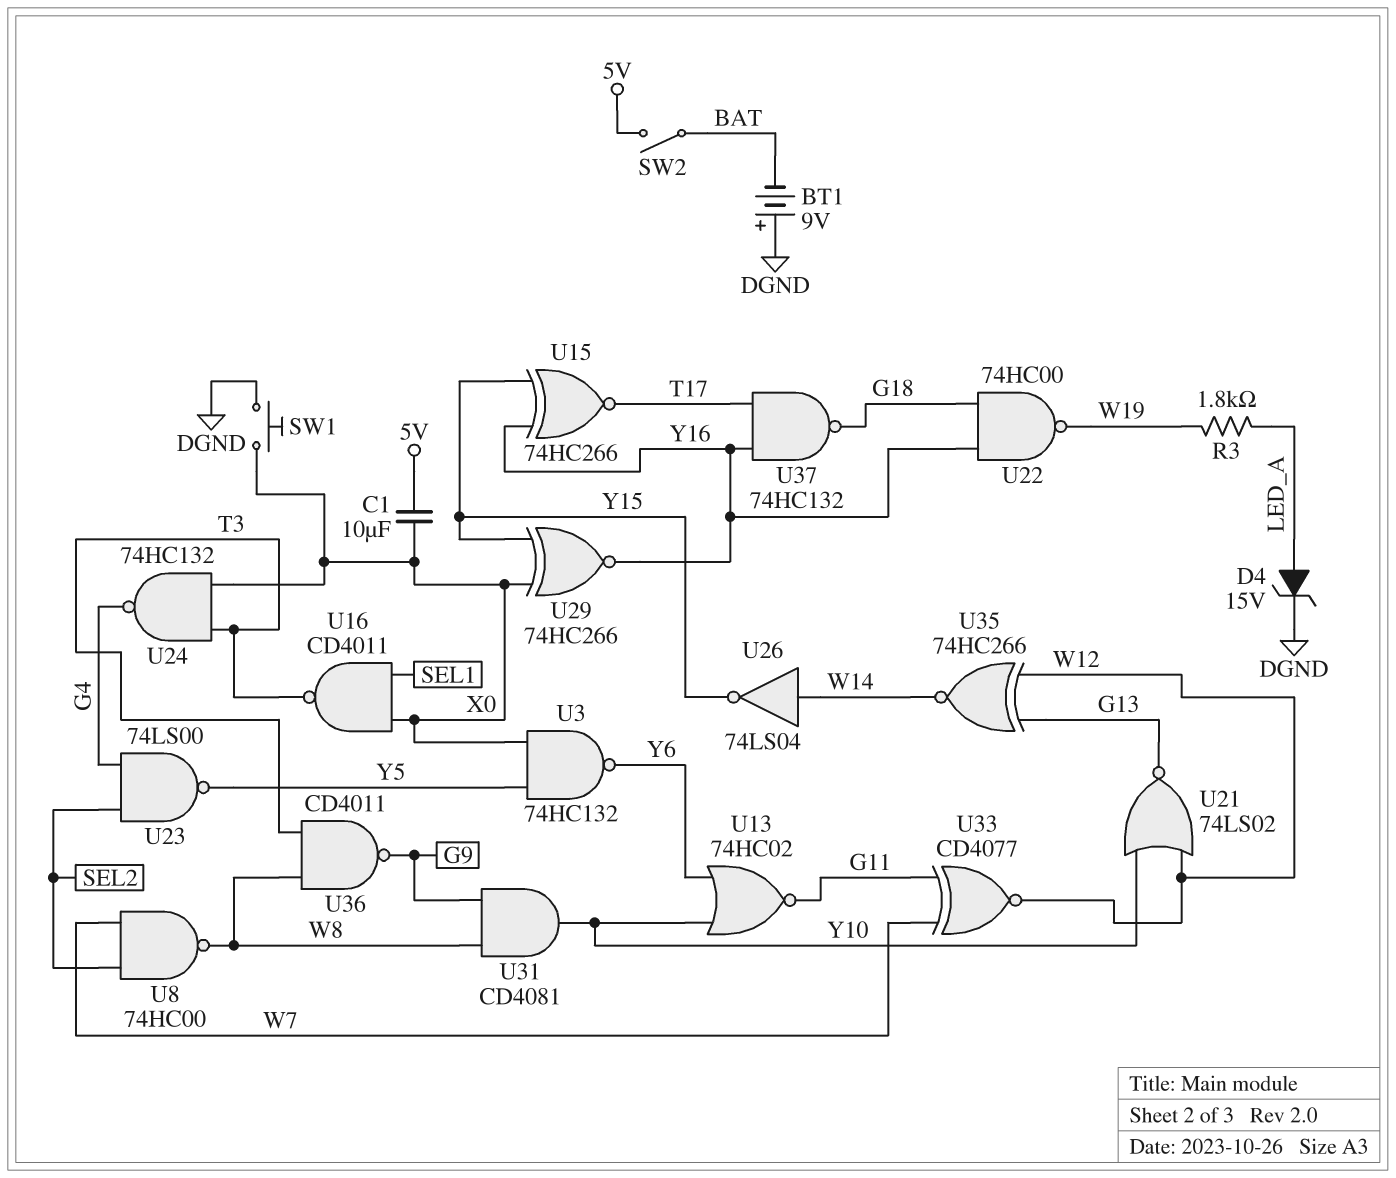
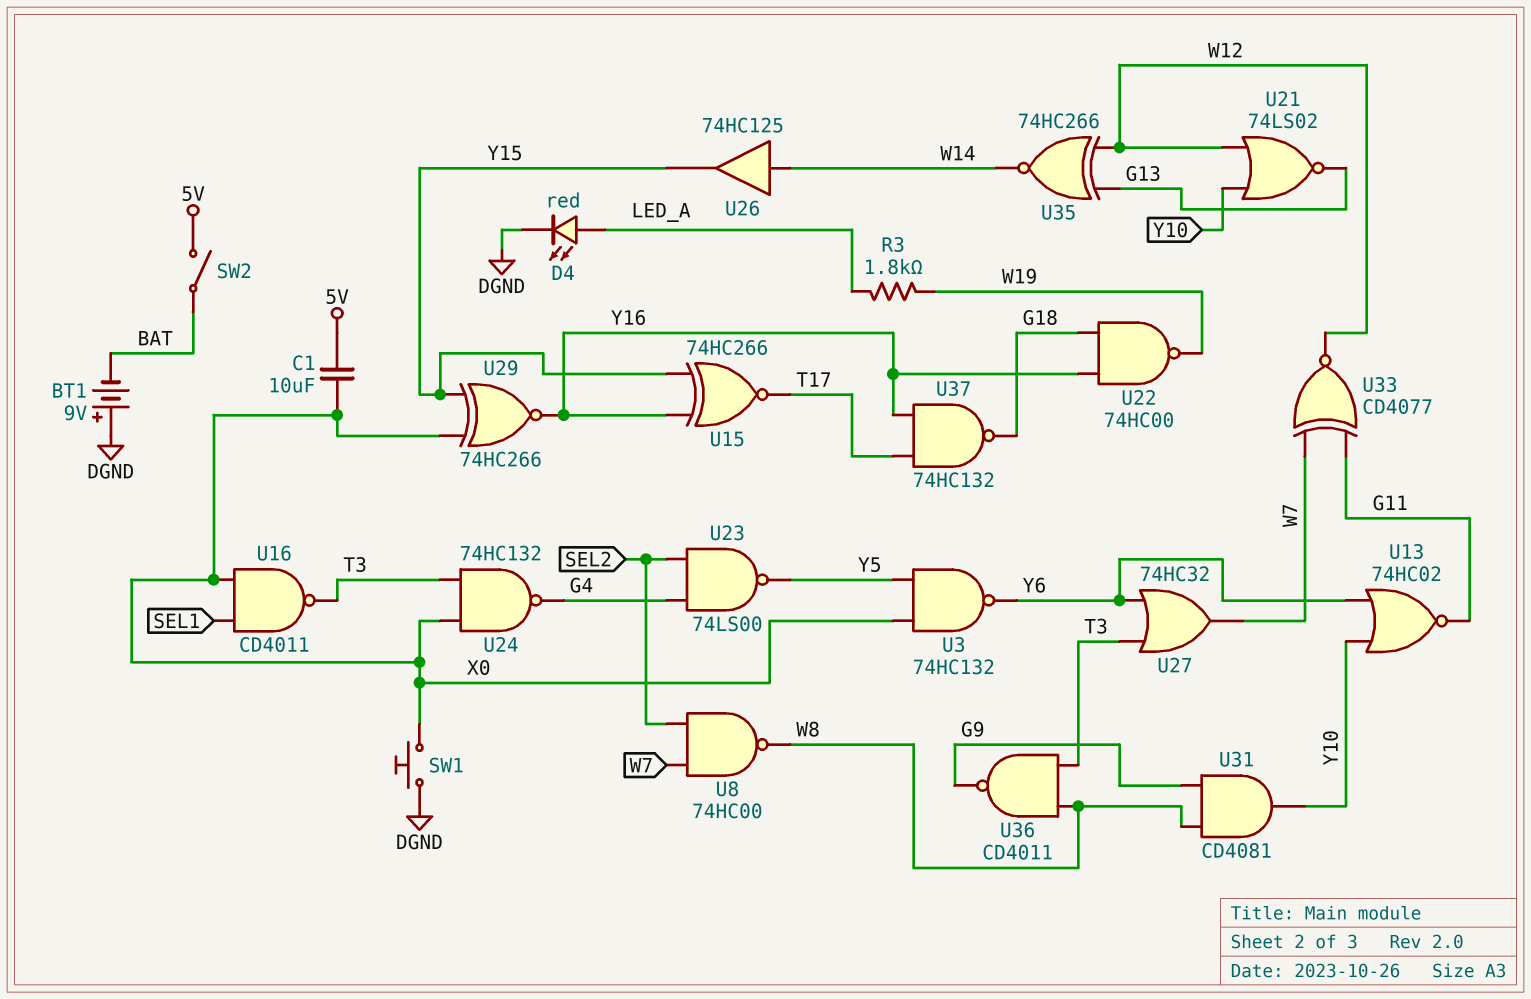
D4: zener 15V (A LED_A, K DGND) -> LED red (A LED_A, K DGND)
U26: NOT 74LS04 (in W14, out Y15) -> buffer 74HC125 (in W14, out Y15)
U27: none -> OR 74HC32 (in T3, in Y6, out W7)

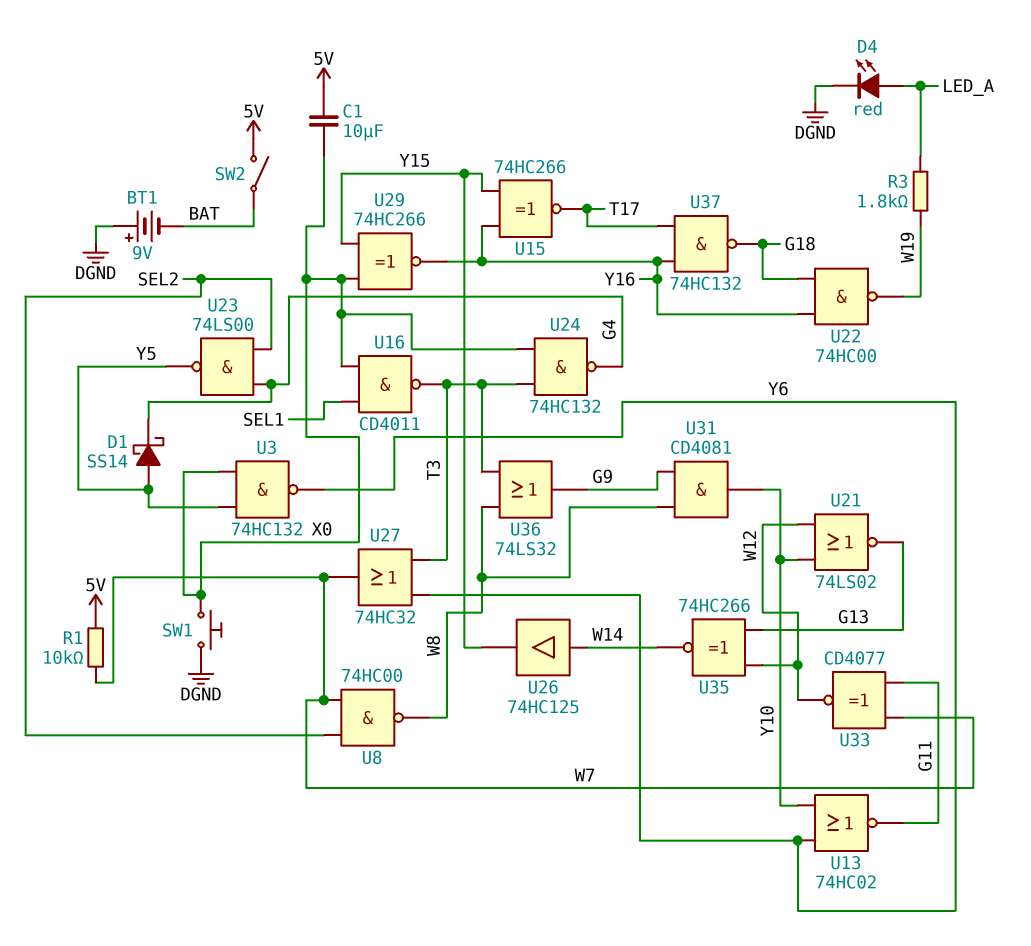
D1: none -> schottky SS14 (A Y5, K G4)
R1: none -> 10k (5V, W7)
U36: NAND CD4011 (in T3, in W8, out G9) -> OR 74LS32 (in T3, in W8, out G9)

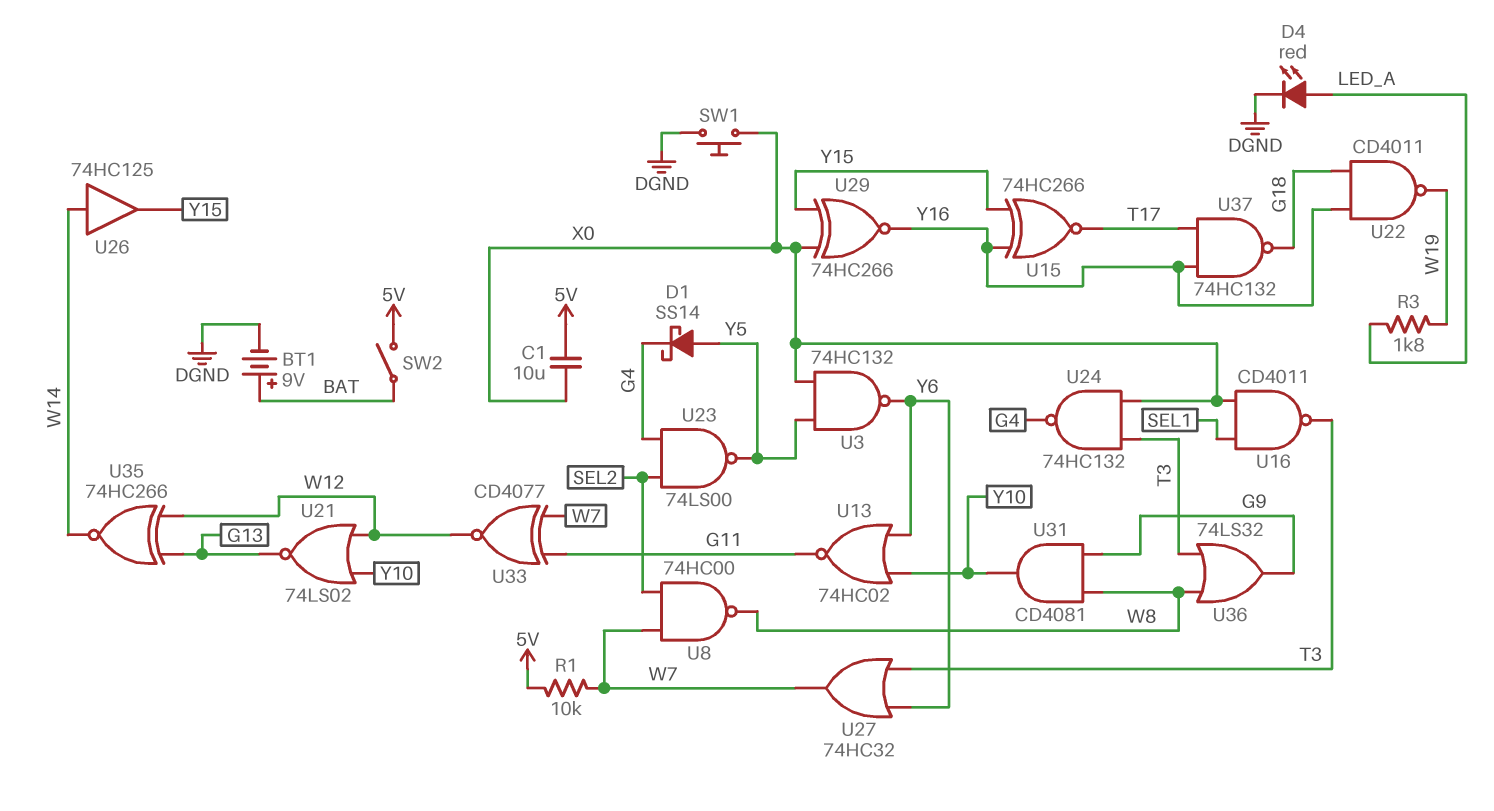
BT1: 9V (plus DGND, minus BAT) -> 9V (plus BAT, minus DGND)
U22: NAND 74HC00 (in G18, in Y16, out W19) -> NAND CD4011 (in G18, in Y16, out W19)

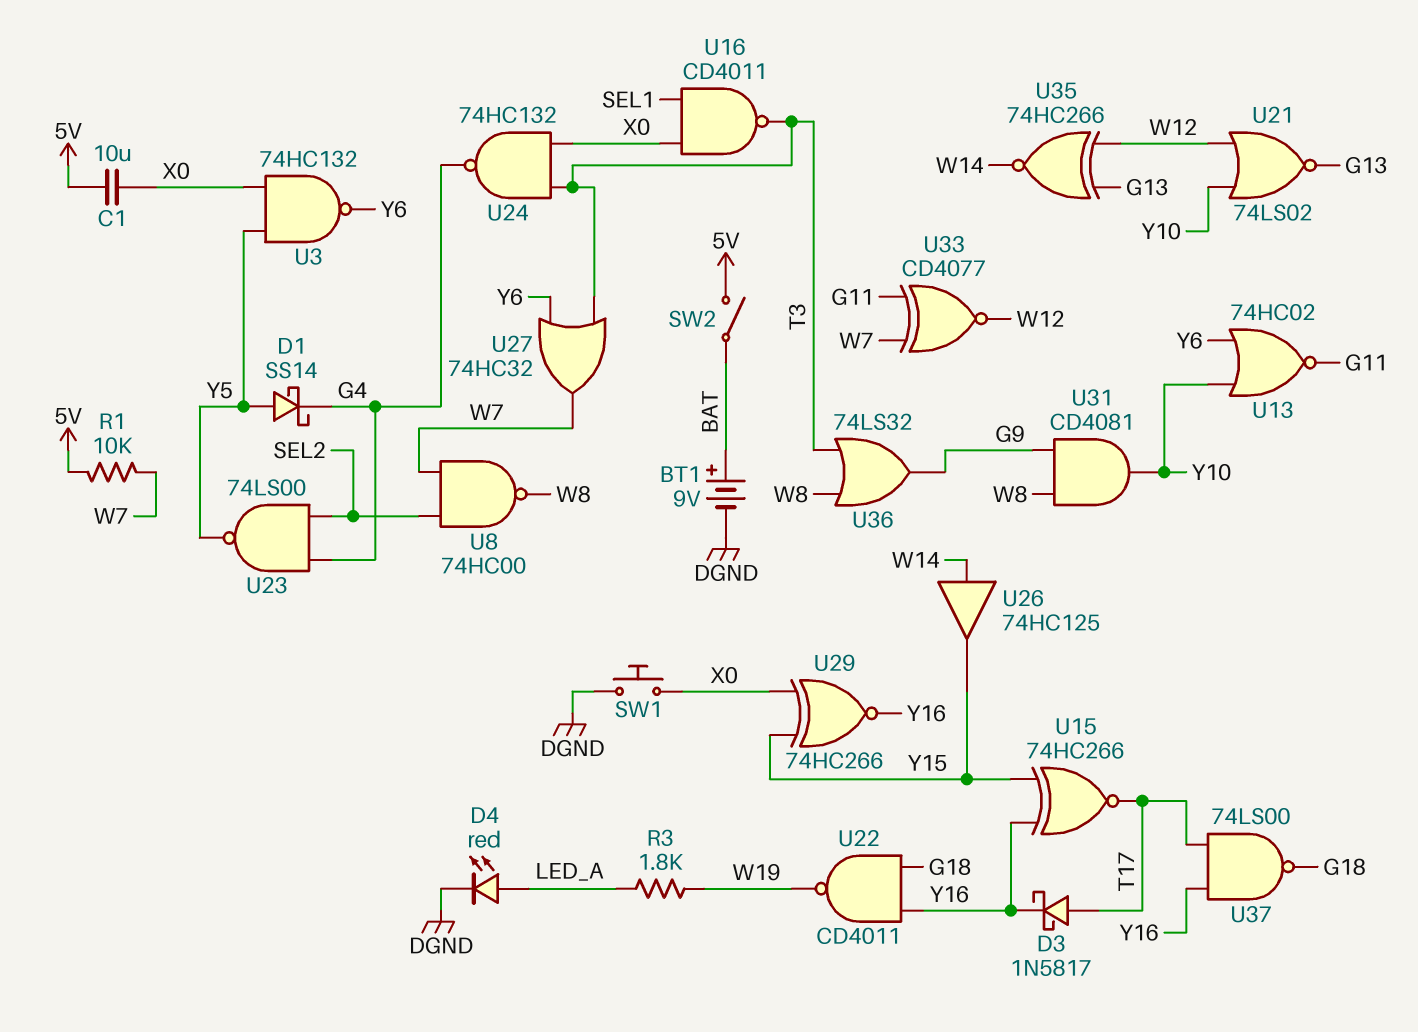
D3: none -> schottky 1N5817 (A T17, K Y16)
U37: NAND 74HC132 (in T17, in Y16, out G18) -> NAND 74LS00 (in T17, in Y16, out G18)

